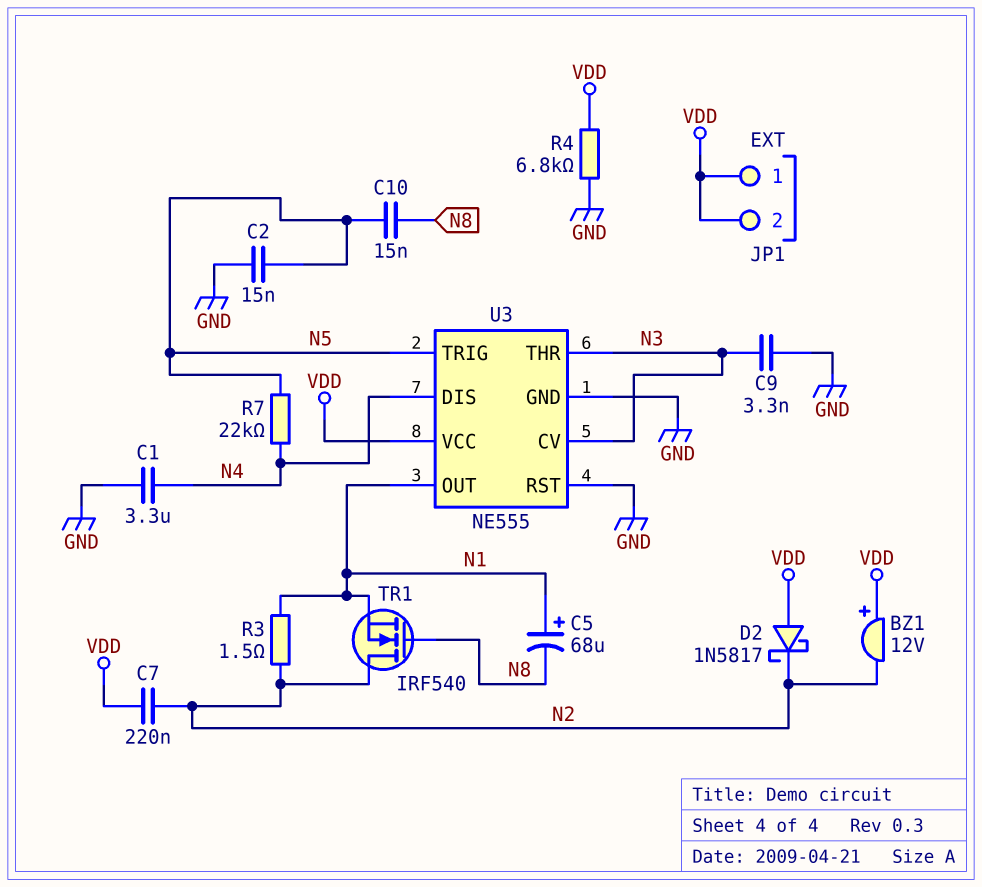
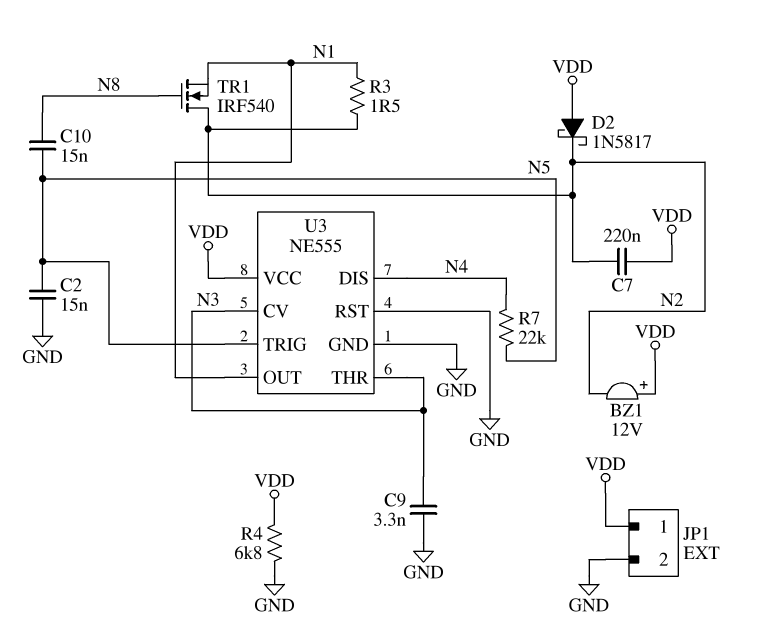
C1: 3.3uF (GND, N4) -> none
C5: 68uF (plus N1, minus N8) -> none
JP1 pin 2: VDD -> GND

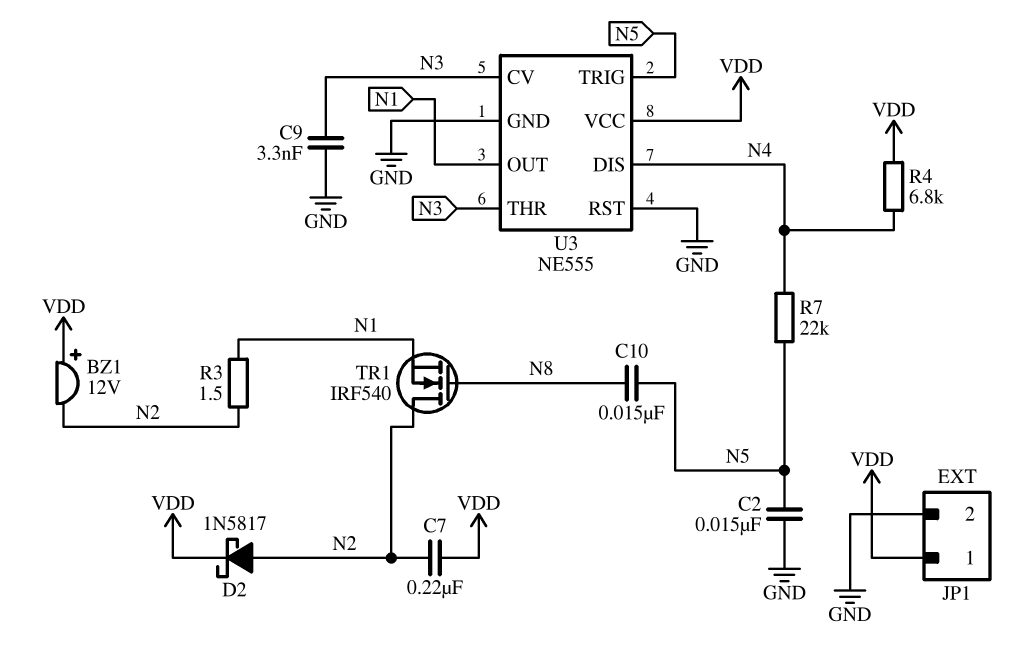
D2: schottky 1N5817 (A VDD, K N2) -> schottky 1N5817 (A N2, K VDD)
R4: 6.8k (GND, VDD) -> 6.8k (N4, VDD)

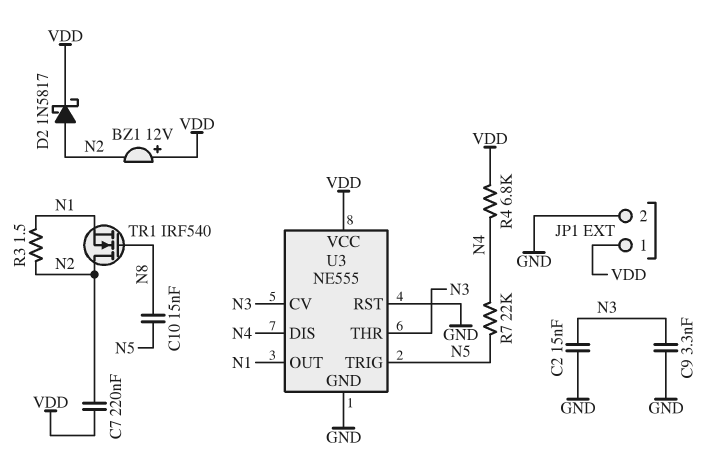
C2: 15nF (GND, N5) -> 15nF (GND, N3)

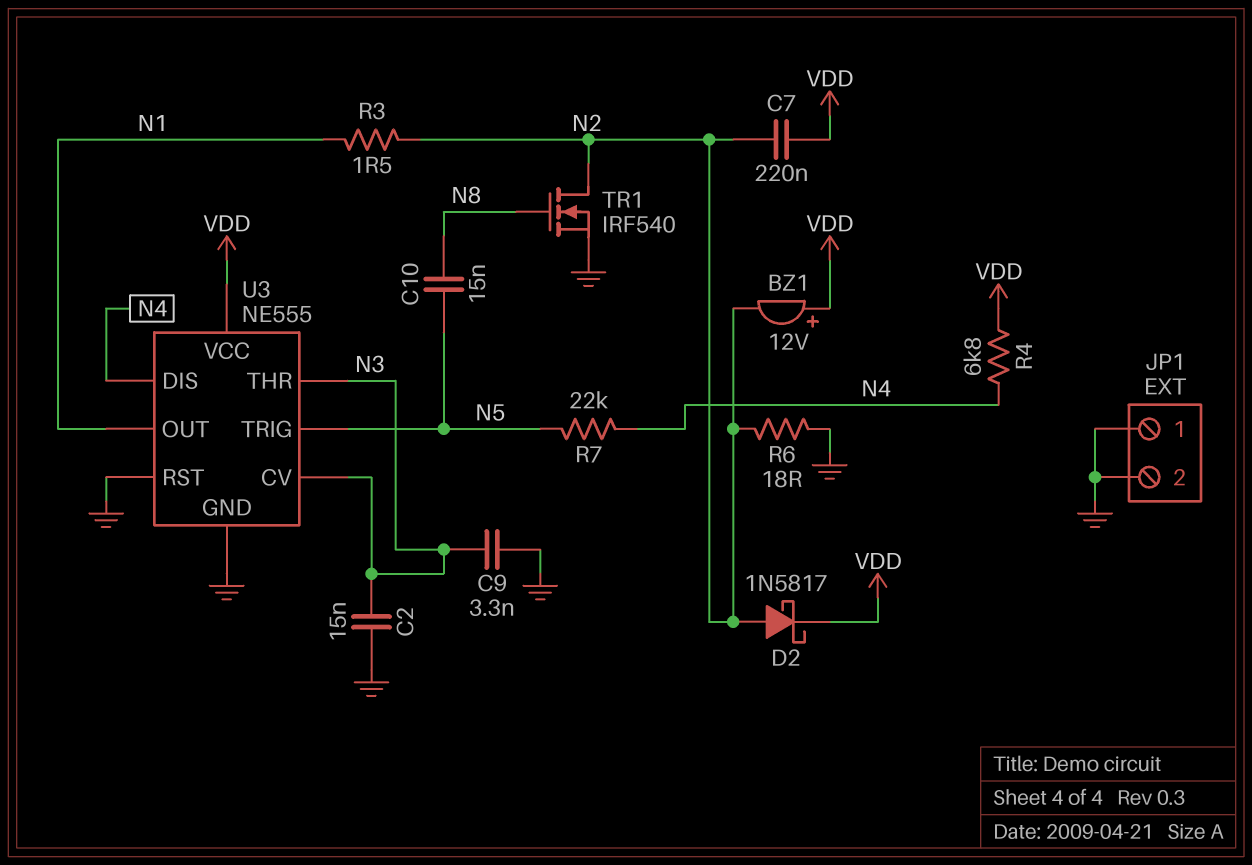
JP1 pin 1: VDD -> GND
R6: none -> 18 (GND, N2)
TR1: NMOS IRF540 (G N8, D N2, S N1) -> NMOS IRF540 (G N8, D N2, S GND)

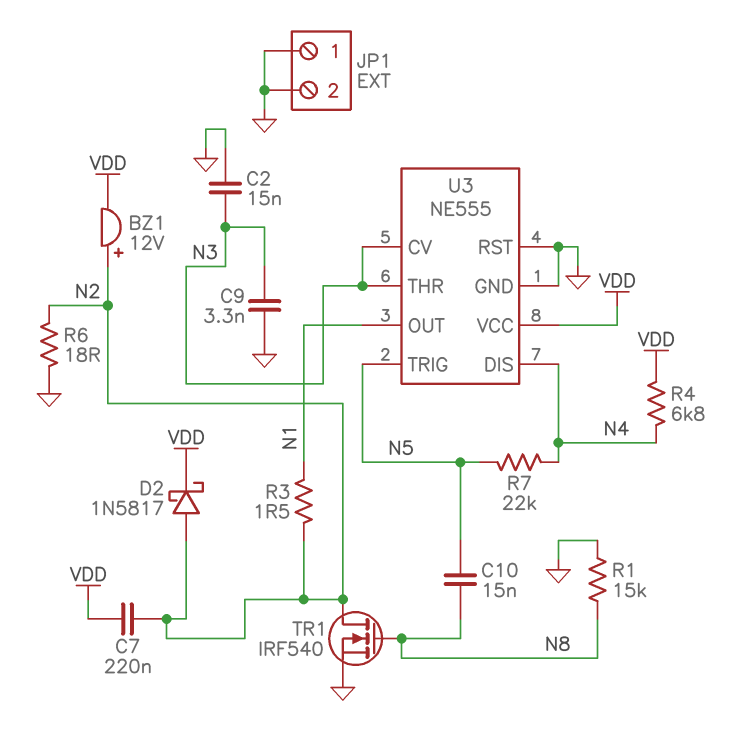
BZ1: buzzer 12V (plus VDD, minus N2) -> buzzer 12V (plus N2, minus VDD)
R1: none -> 15k (GND, N8)

